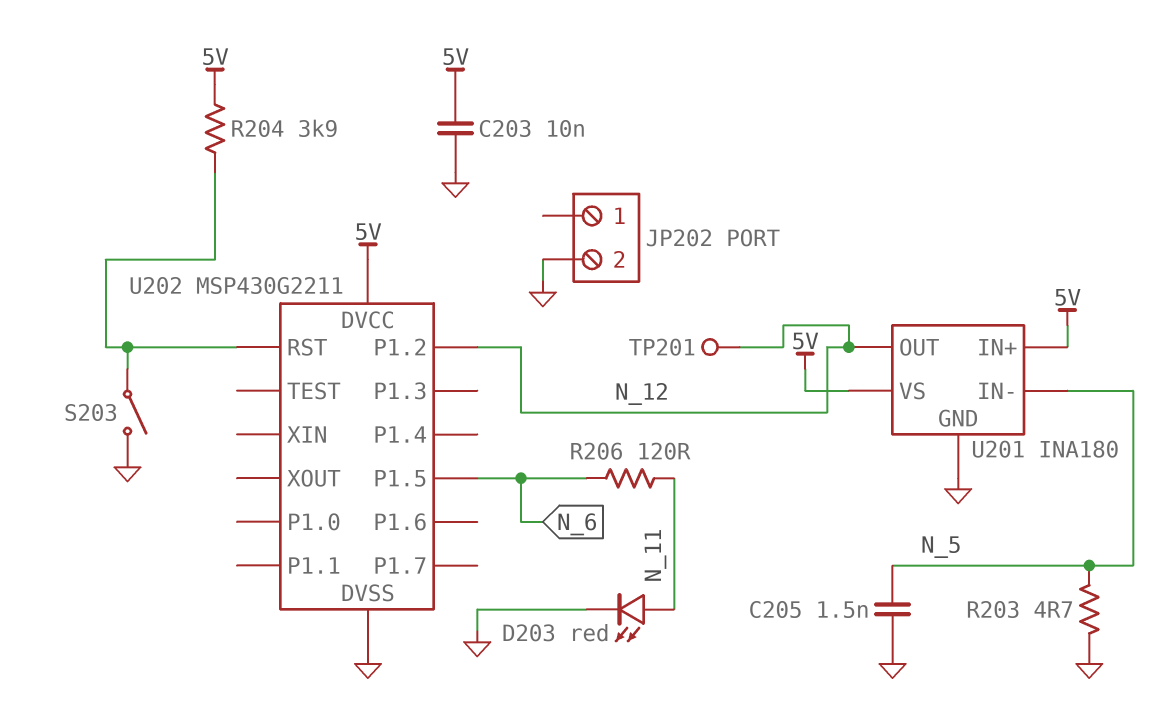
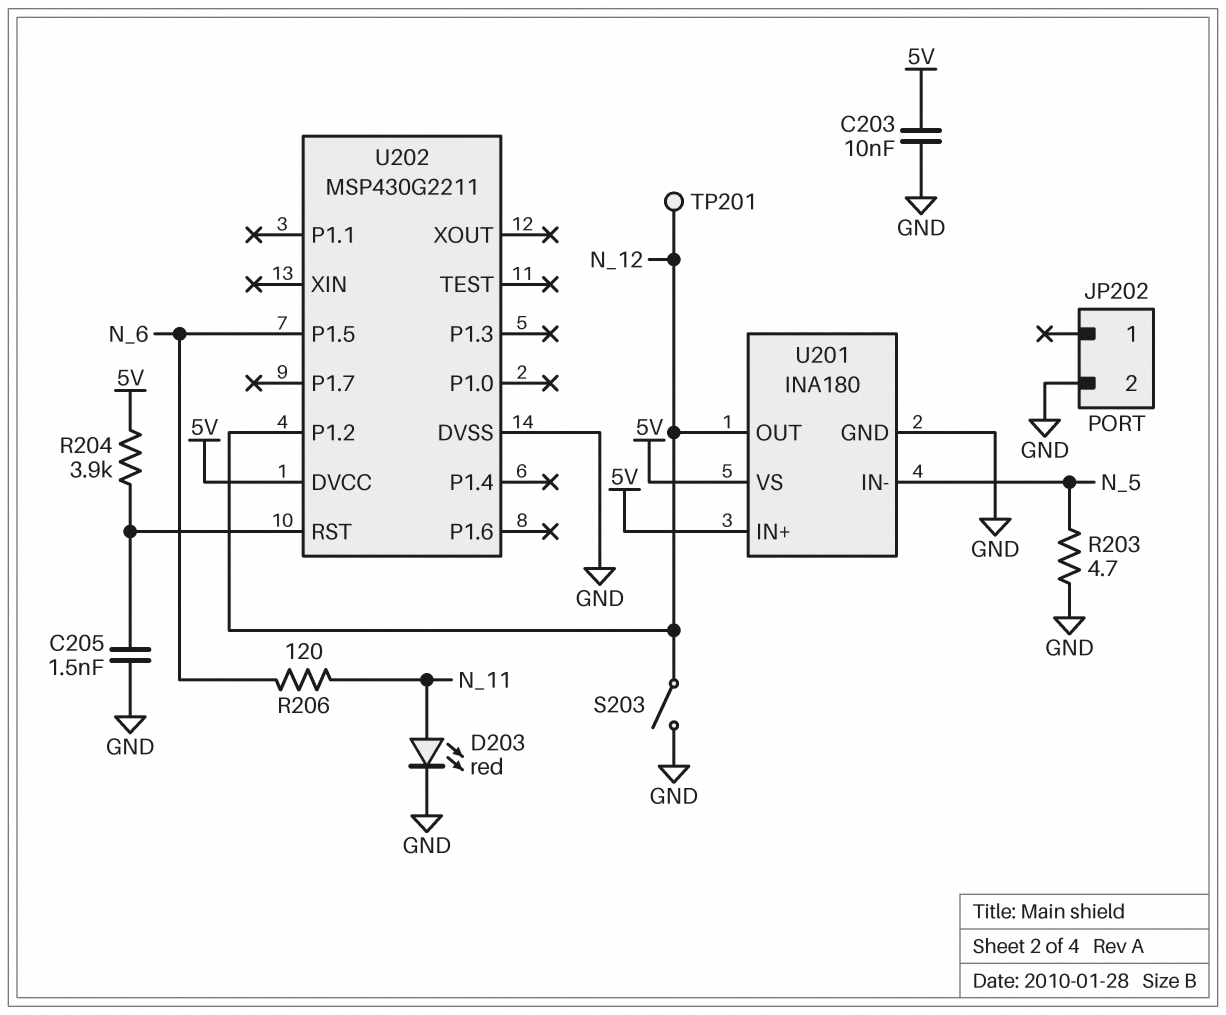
C205: 1.5nF (GND, N_5) -> 1.5nF (GND, U202/RST)
S203: switch (GND, U202/RST) -> switch (GND, N_12)

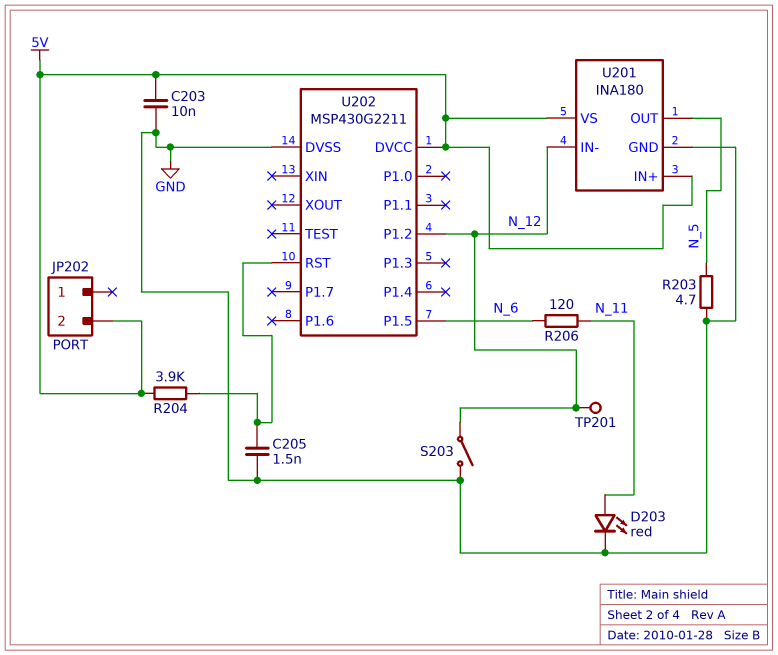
JP202 pin 2: GND -> 5V
U201 pin IN-: N_5 -> N_12
U201 pin OUT: N_12 -> N_5

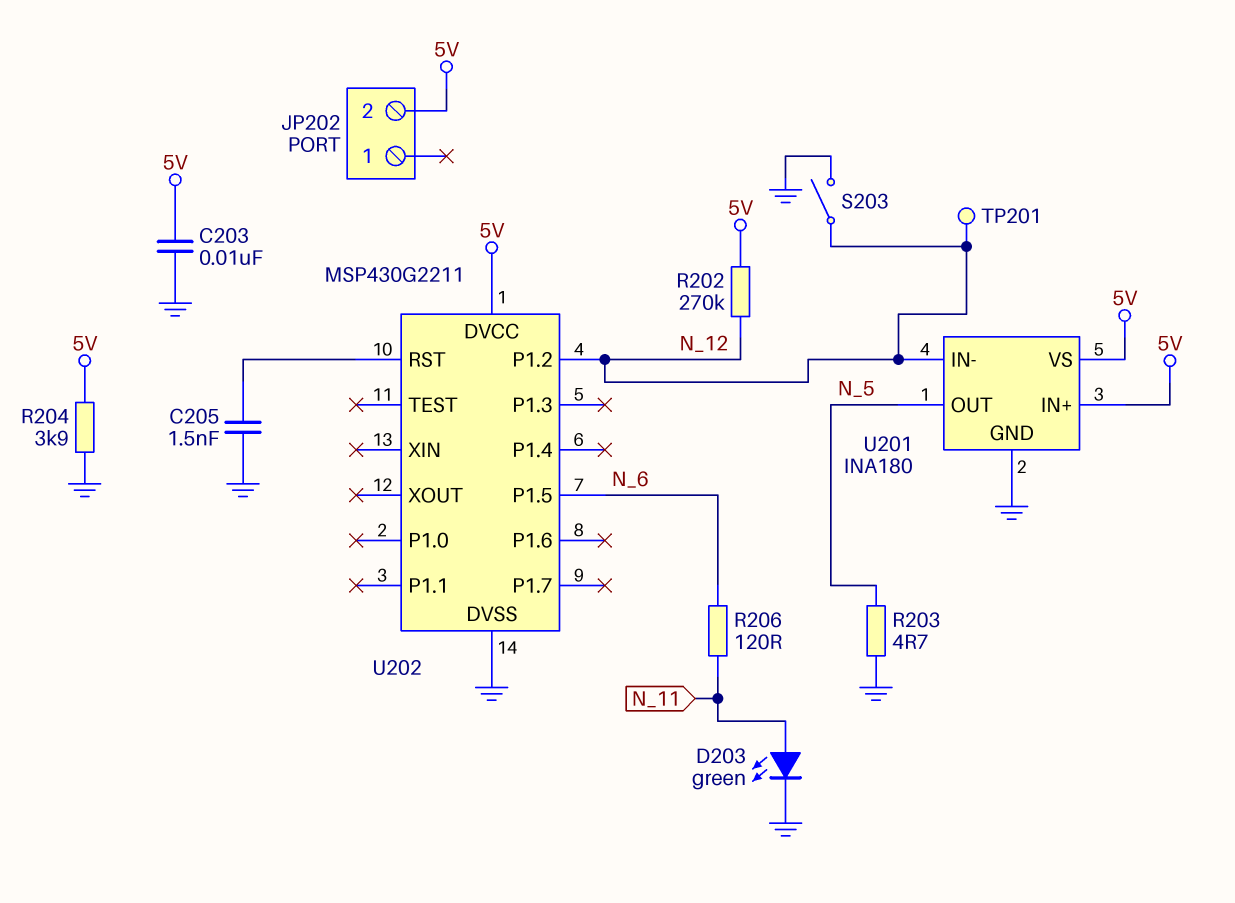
D203: LED red (A N_11, K GND) -> LED green (A N_11, K GND)
R202: none -> 270k (5V, N_12)
R204: 3.9k (5V, U202/RST) -> 3.9k (5V, GND)

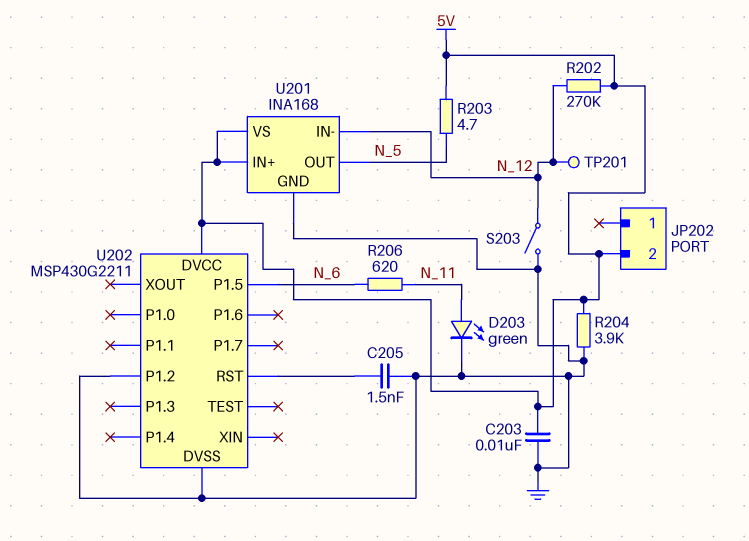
R203: 4.7 (GND, N_5) -> 4.7 (5V, N_5)
R206: 120 (N_6, N_11) -> 620 (N_6, N_11)
U201: INA180 -> INA168
U202 pin P1.2: N_12 -> GND

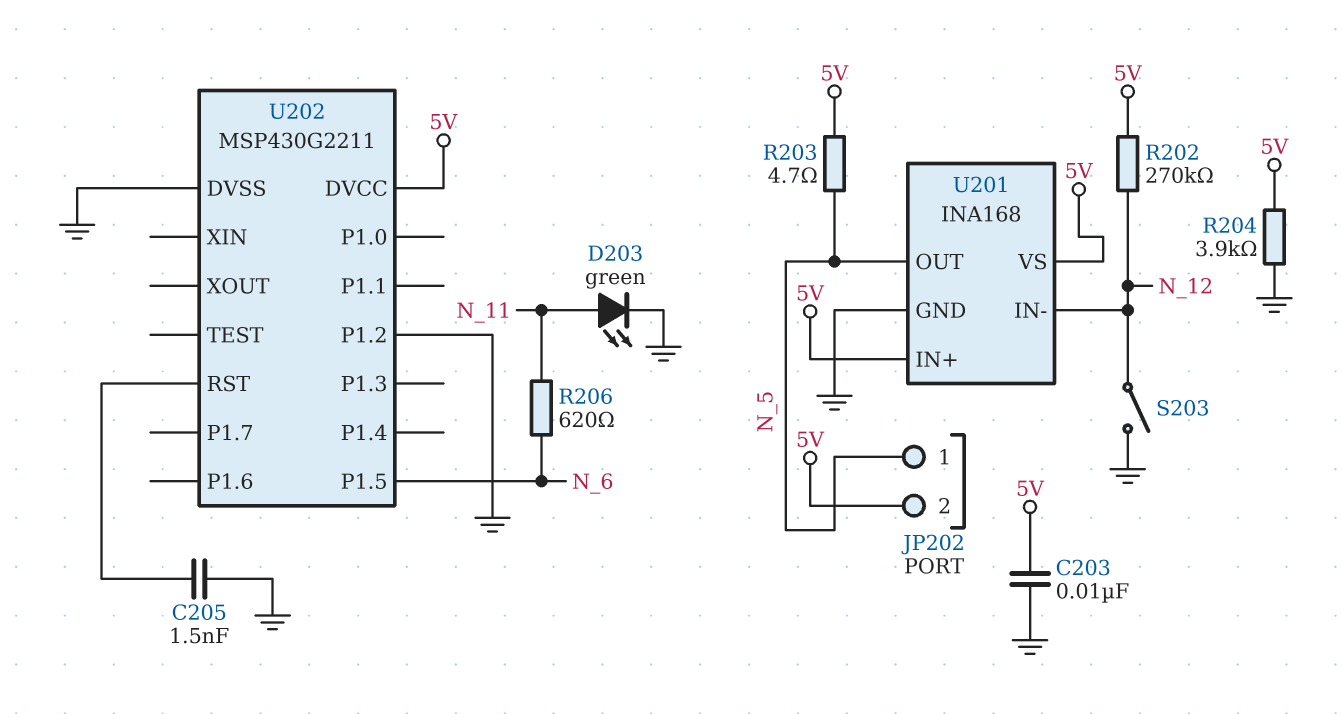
JP202 pin 1: none -> N_5
TP201: test point (N_12) -> none

